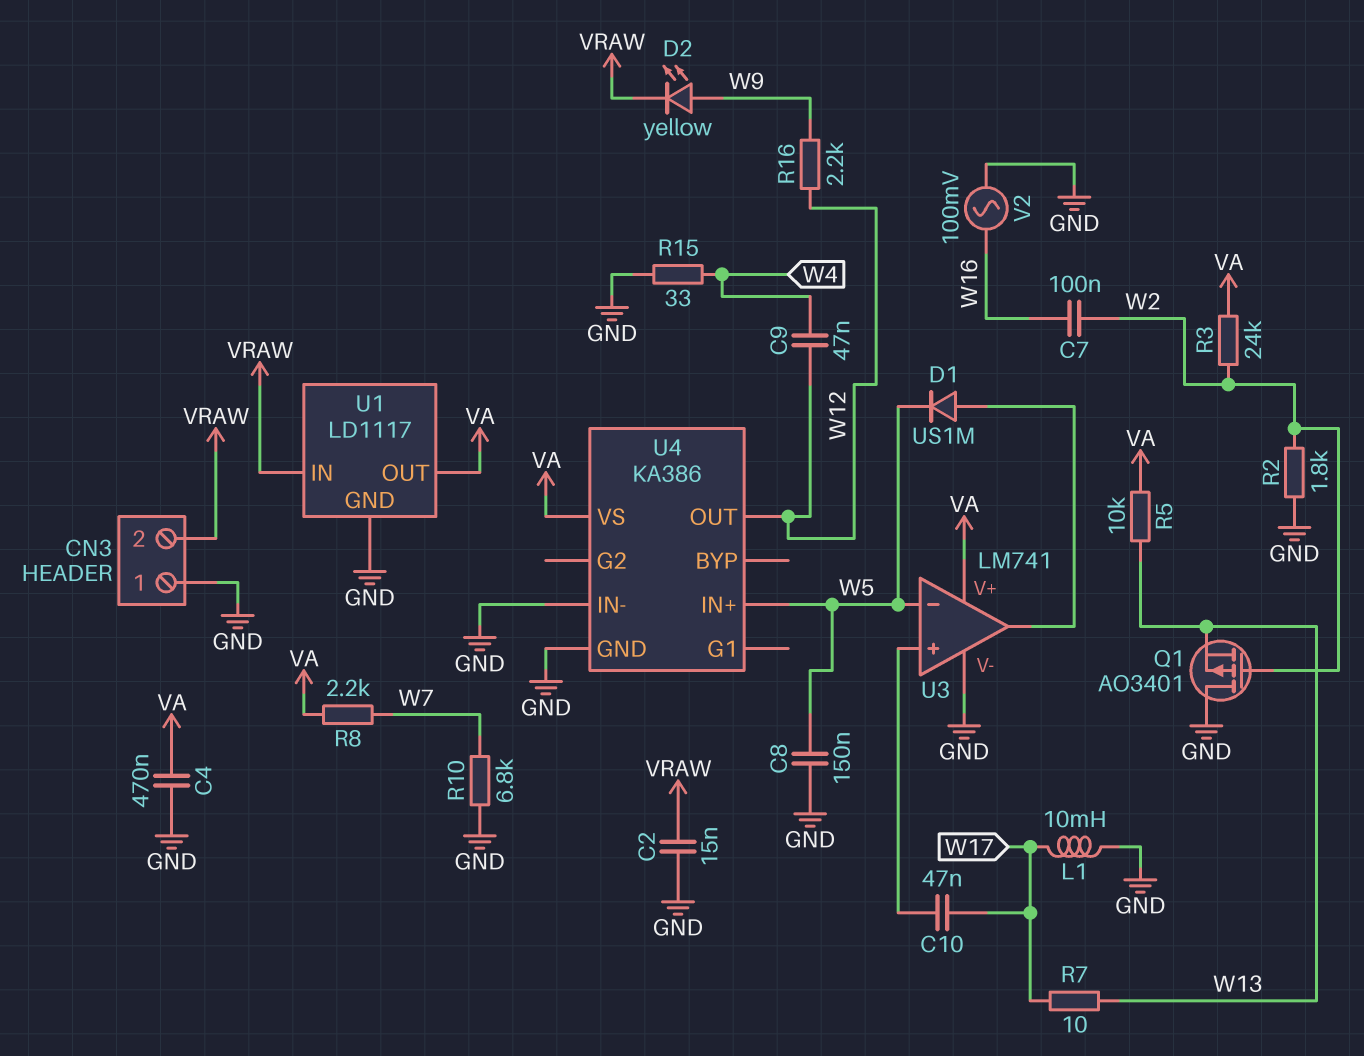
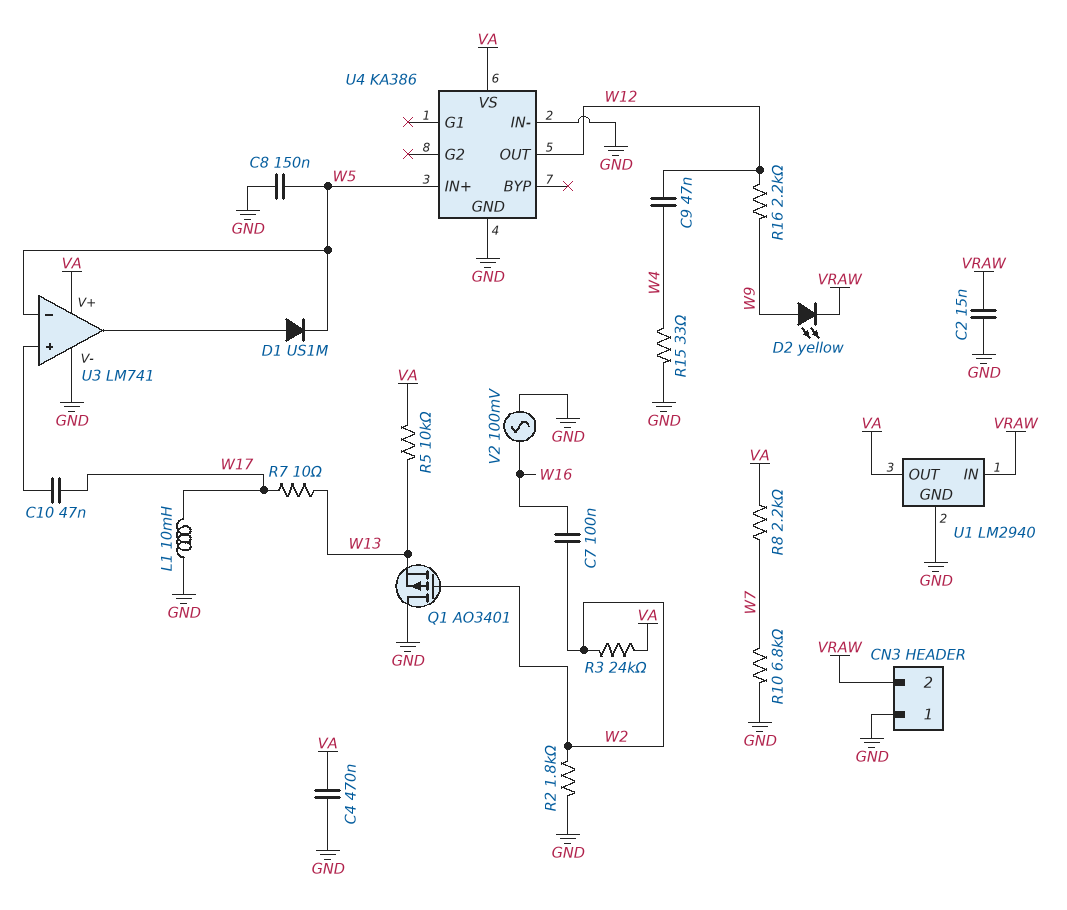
U1: LD1117 -> LM2940

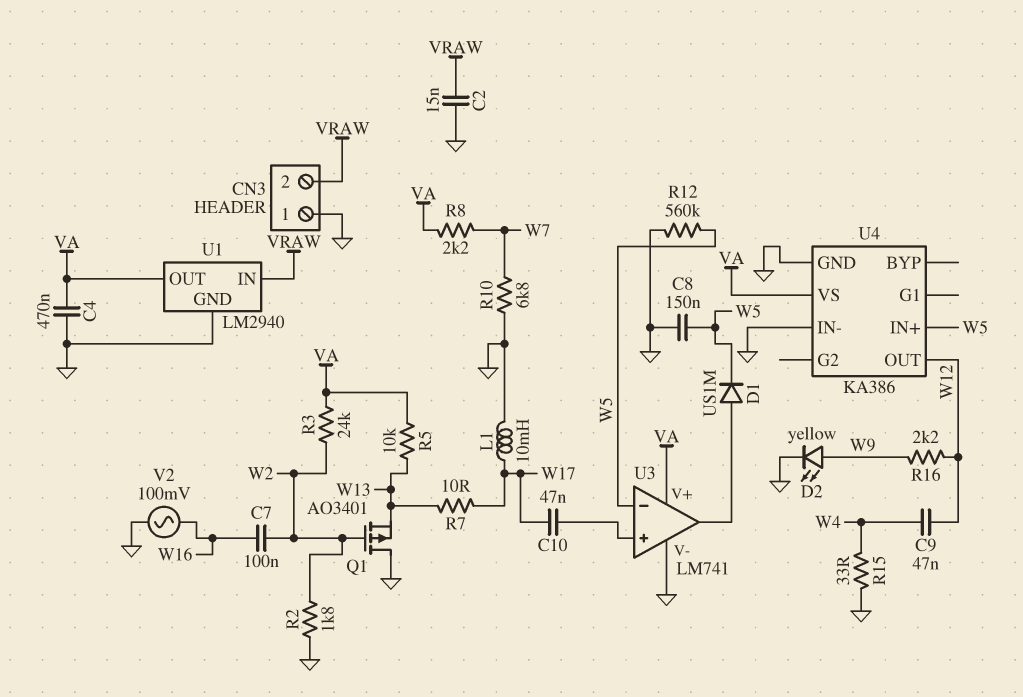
D2: LED yellow (A W9, K VRAW) -> LED yellow (A W9, K GND)
R12: none -> 560k (GND, W5)

